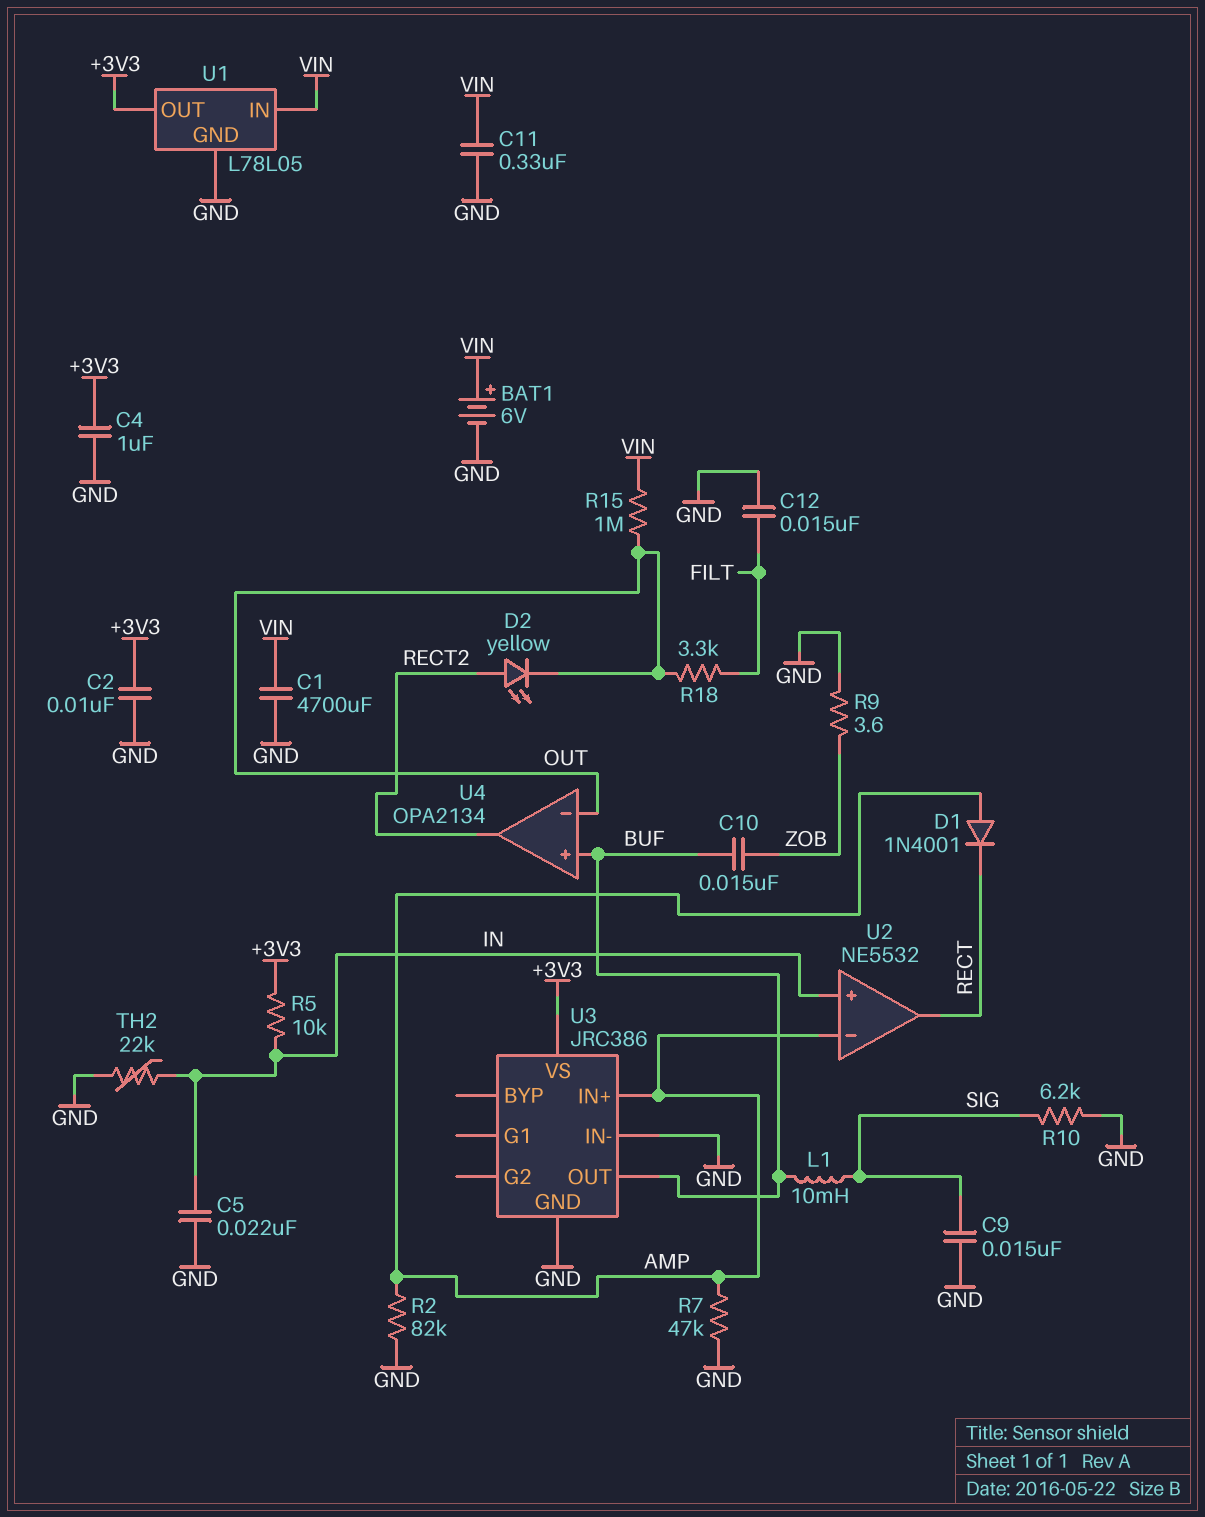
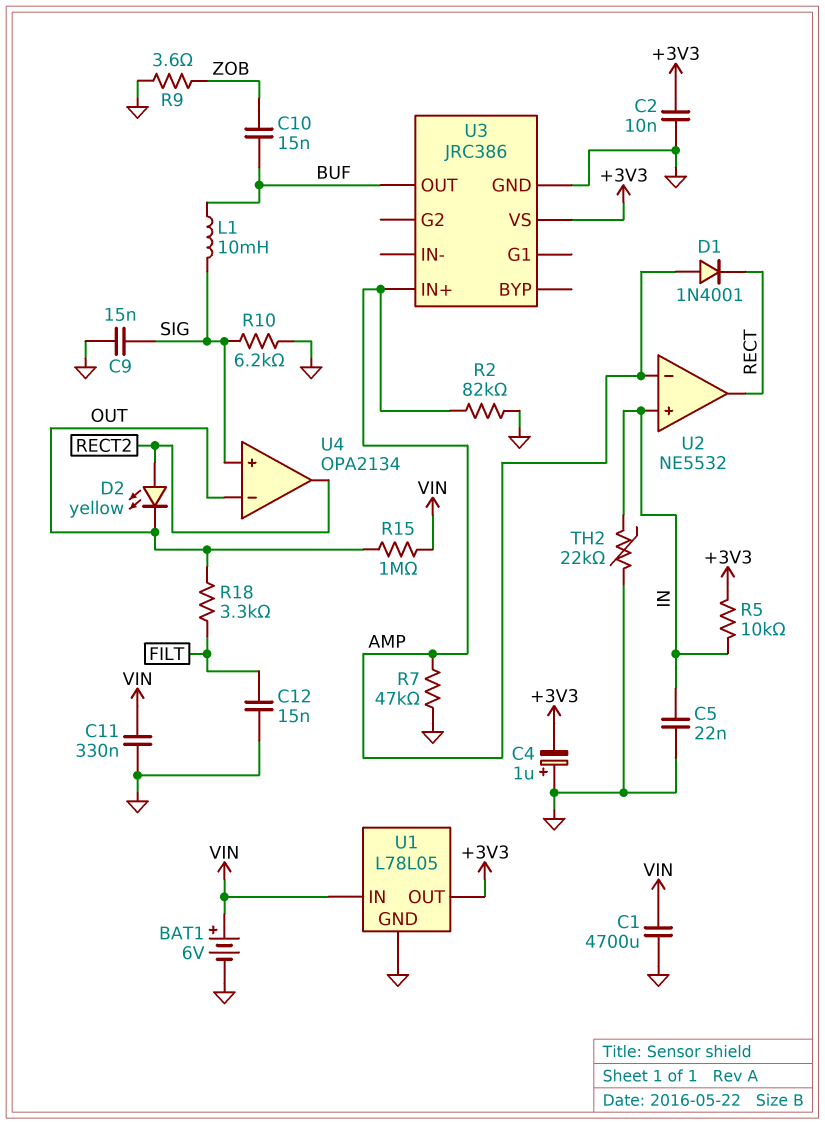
C4: 1uF (+3V3, GND) -> 1uF (plus GND, minus +3V3)
U3 pin IN-: GND -> none
U4 pin in+: BUF -> SIG

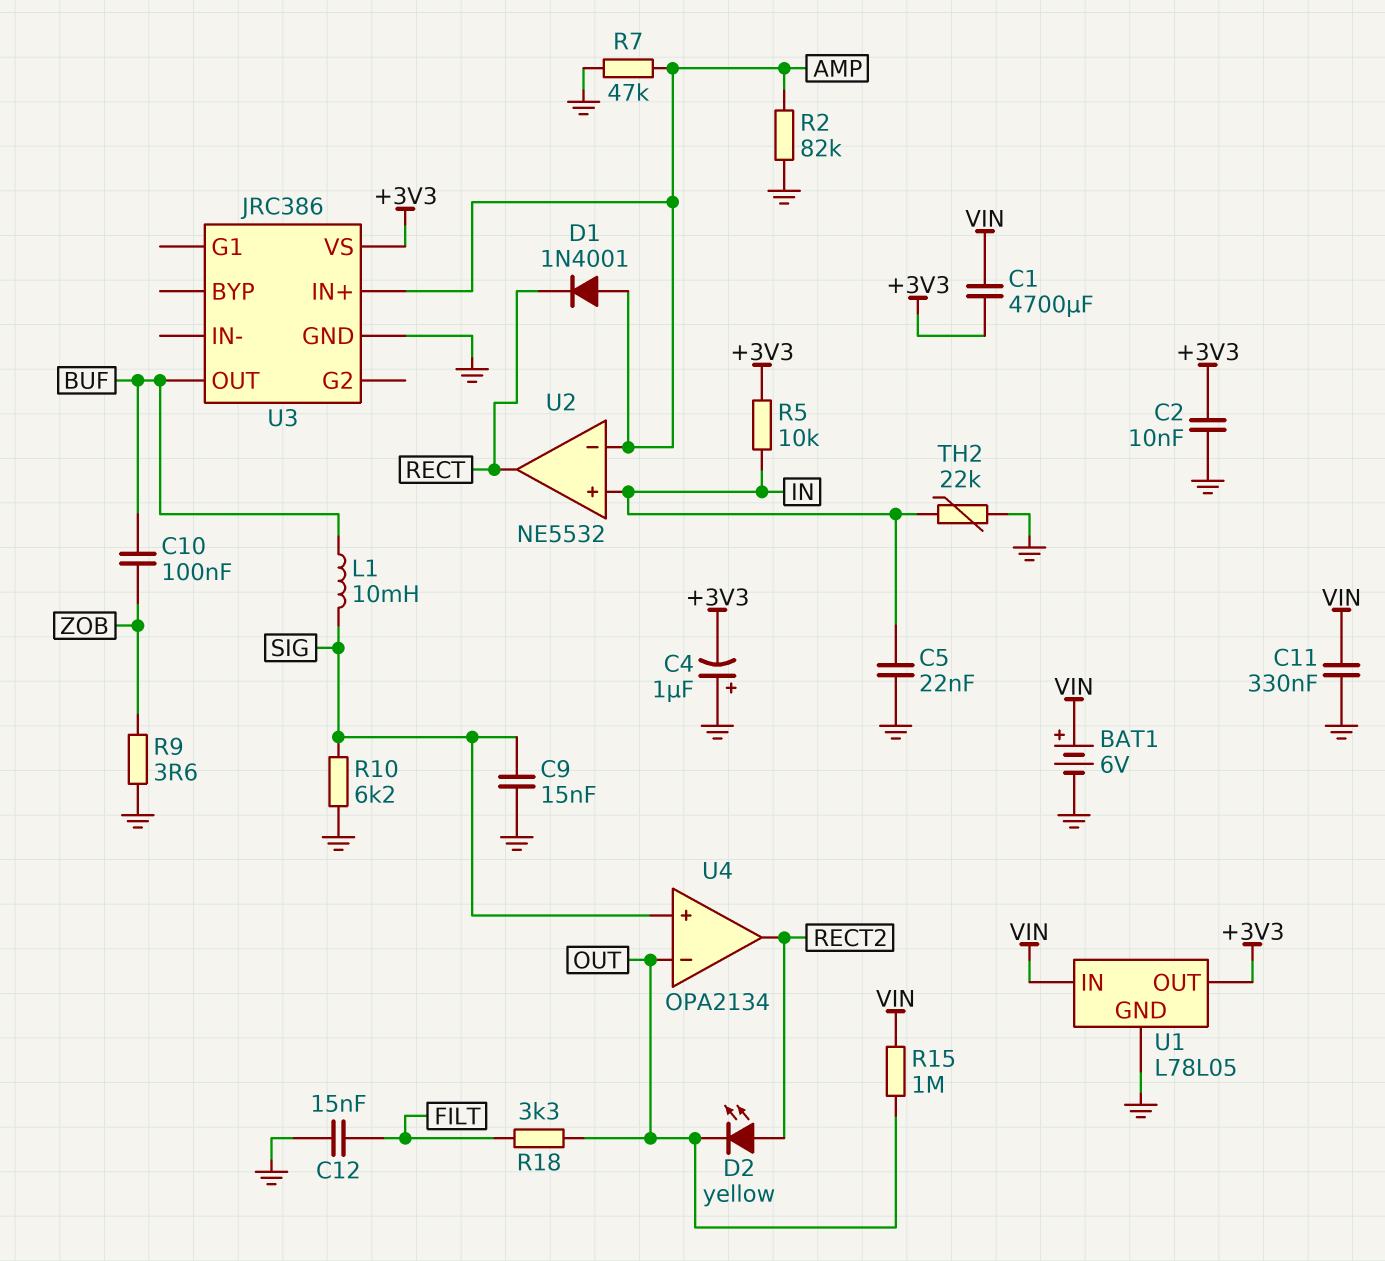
C1: 4700uF (GND, VIN) -> 4700uF (+3V3, VIN)
C10: 15nF (BUF, ZOB) -> 100nF (BUF, ZOB)

